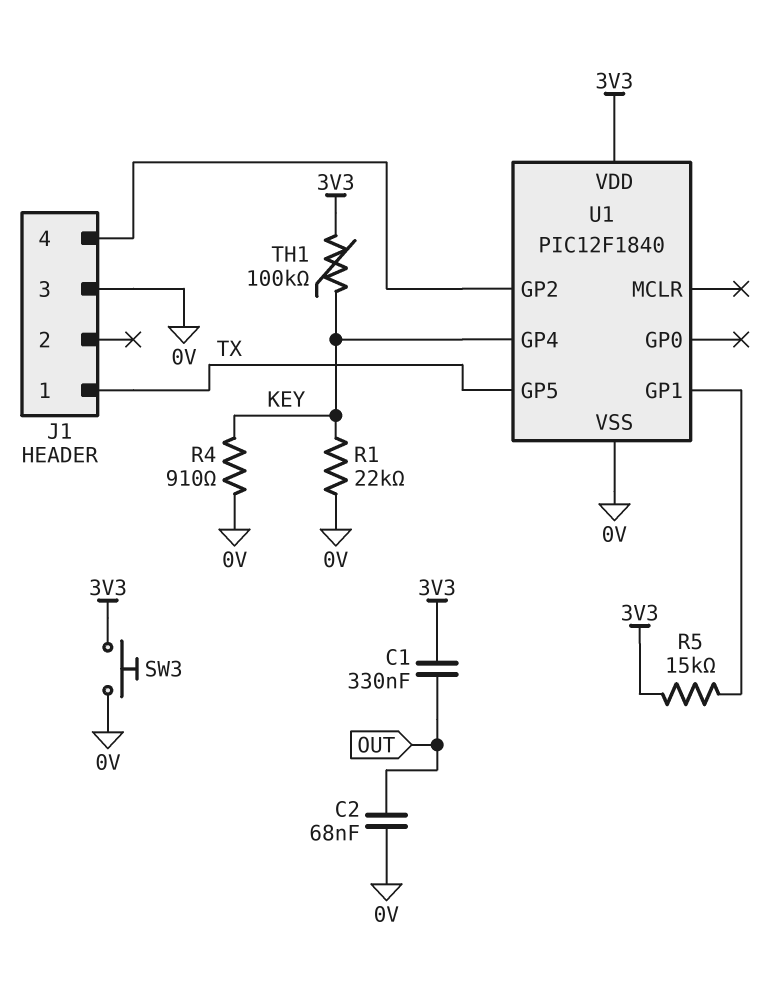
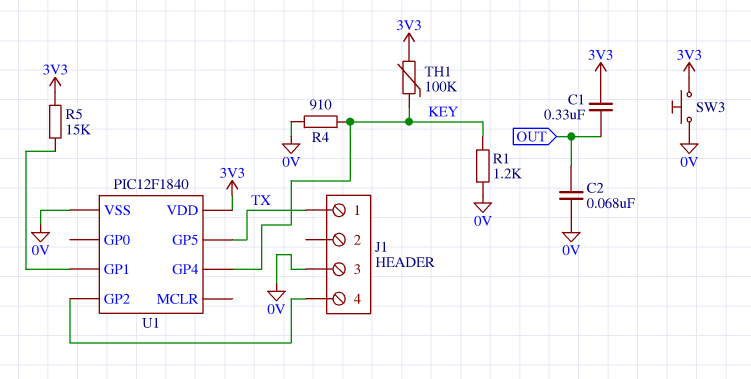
R1: 22k (0V, KEY) -> 1.2k (0V, KEY)

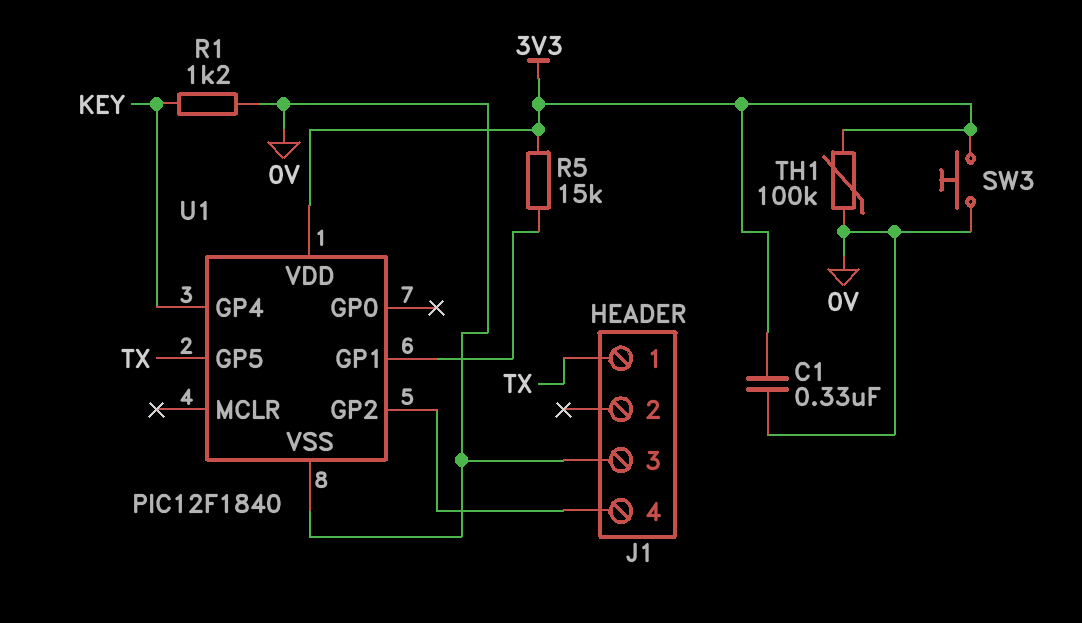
C1: 330nF (3V3, OUT) -> 330nF (0V, 3V3)
C2: 68nF (0V, OUT) -> none
R4: 910 (0V, KEY) -> none
TH1: 100k (3V3, KEY) -> 100k (0V, 3V3)

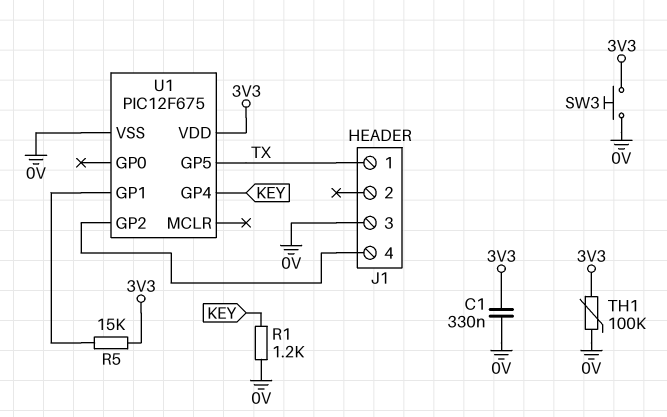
U1: PIC12F1840 -> PIC12F675

